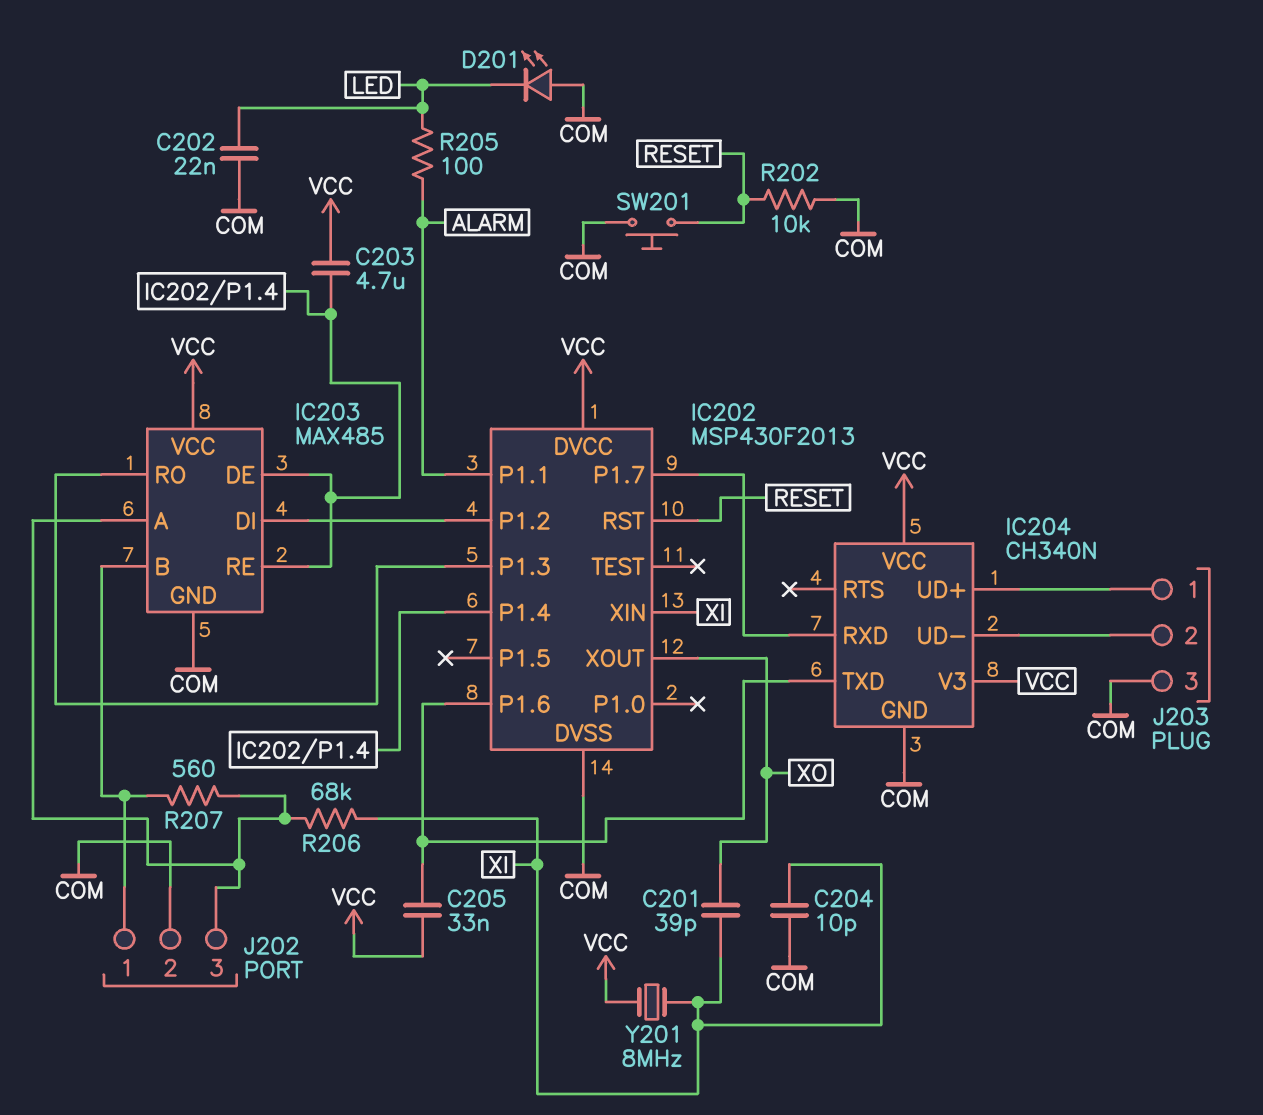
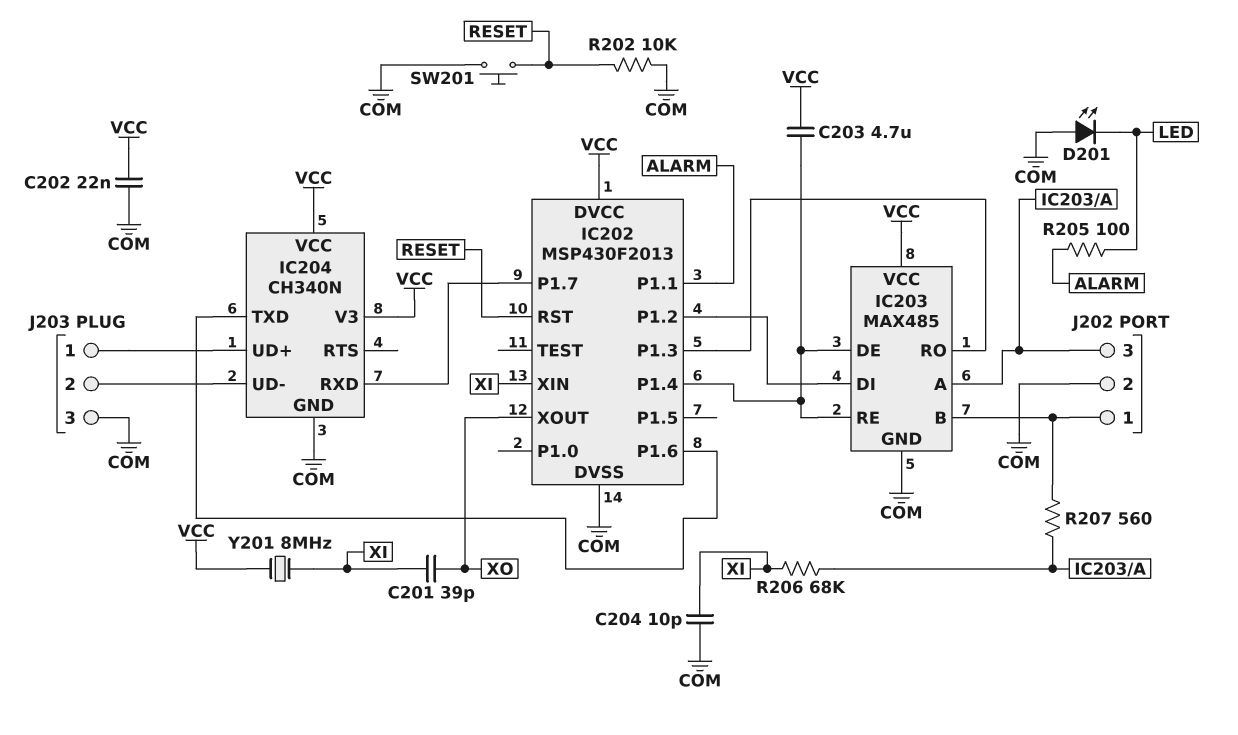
C202: 22nF (COM, LED) -> 22nF (COM, VCC)
C205: 33nF (IC202/P1.6, VCC) -> none

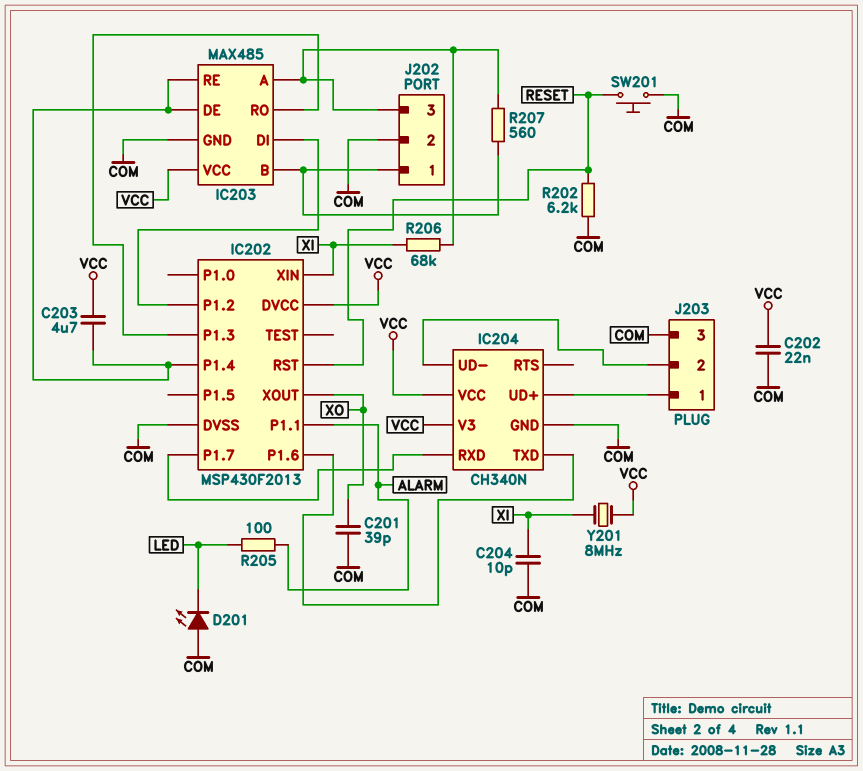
C201: 39pF (XI, XO) -> 39pF (COM, XO)
R202: 10k (COM, RESET) -> 6.2k (COM, RESET)

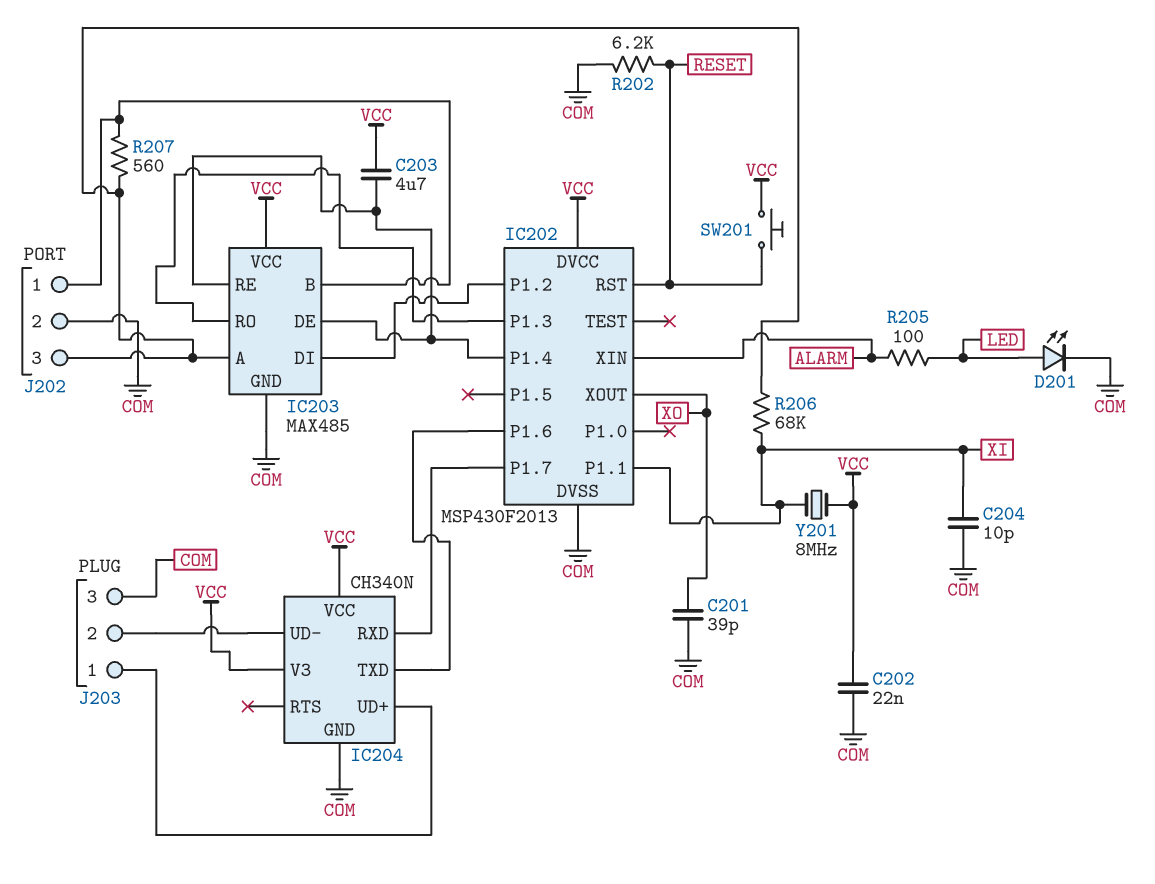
D201: LED (A COM, K LED) -> LED (A LED, K COM)
IC202 pin P1.1: ALARM -> XI
IC202 pin XIN: XI -> ALARM
SW201: button (COM, RESET) -> button (RESET, VCC)

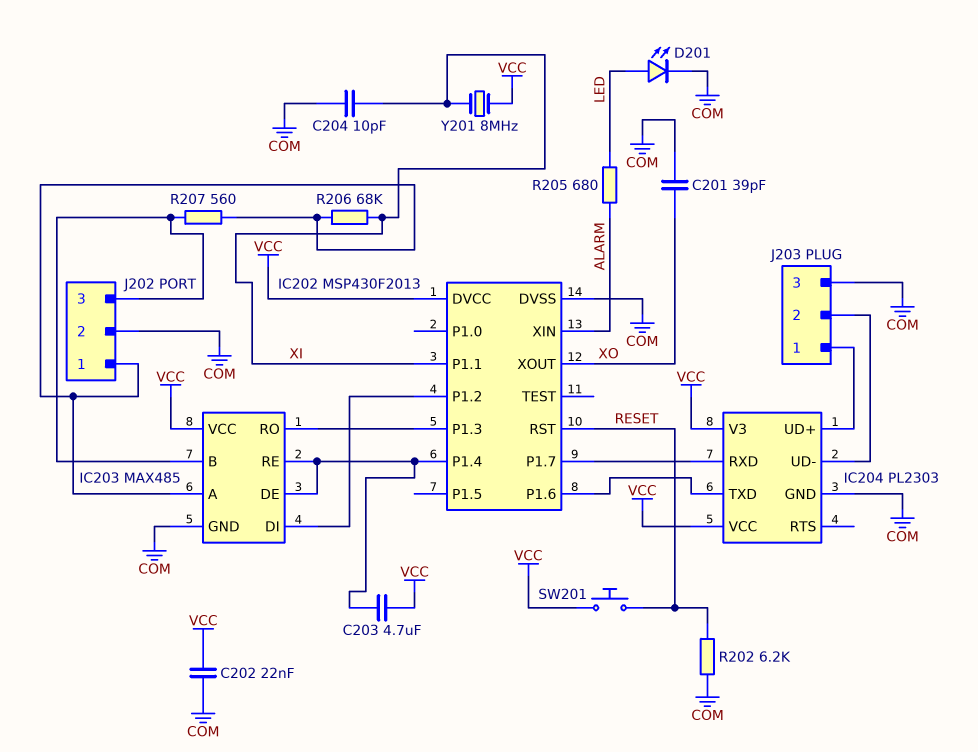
IC204: CH340N -> PL2303
J202 pin 1: IC203/B -> IC203/A
J202 pin 3: IC203/A -> IC203/B
R205: 100 (ALARM, LED) -> 680 (ALARM, LED)

